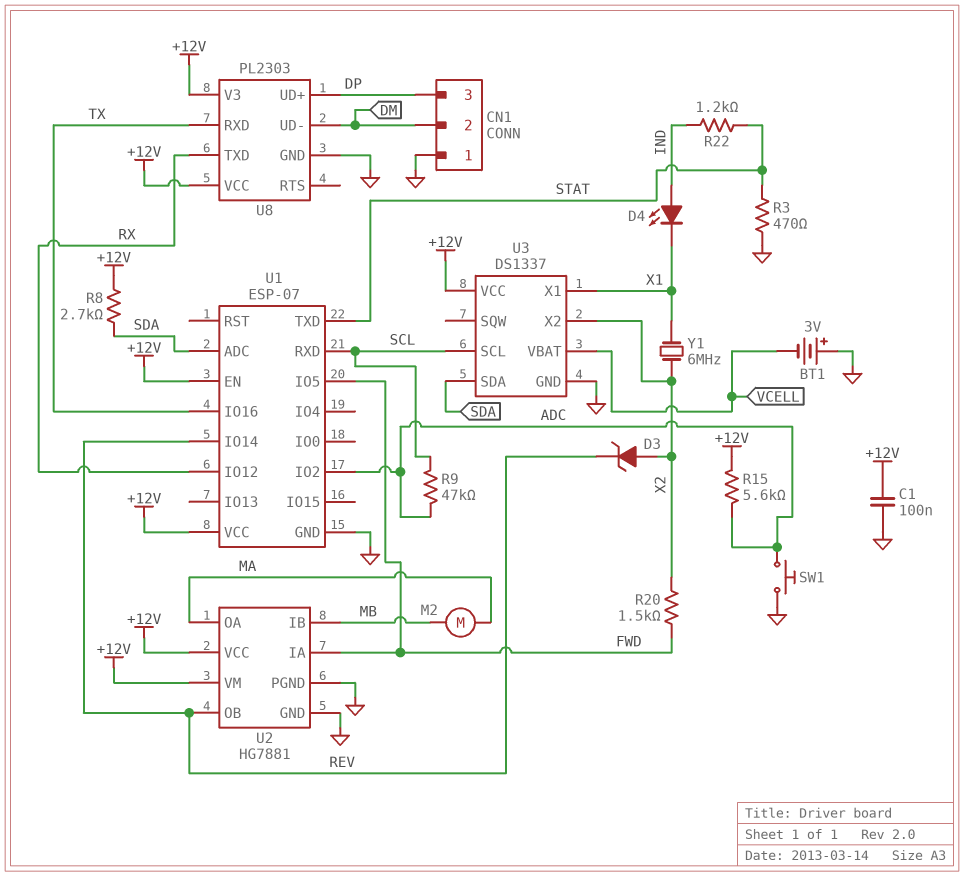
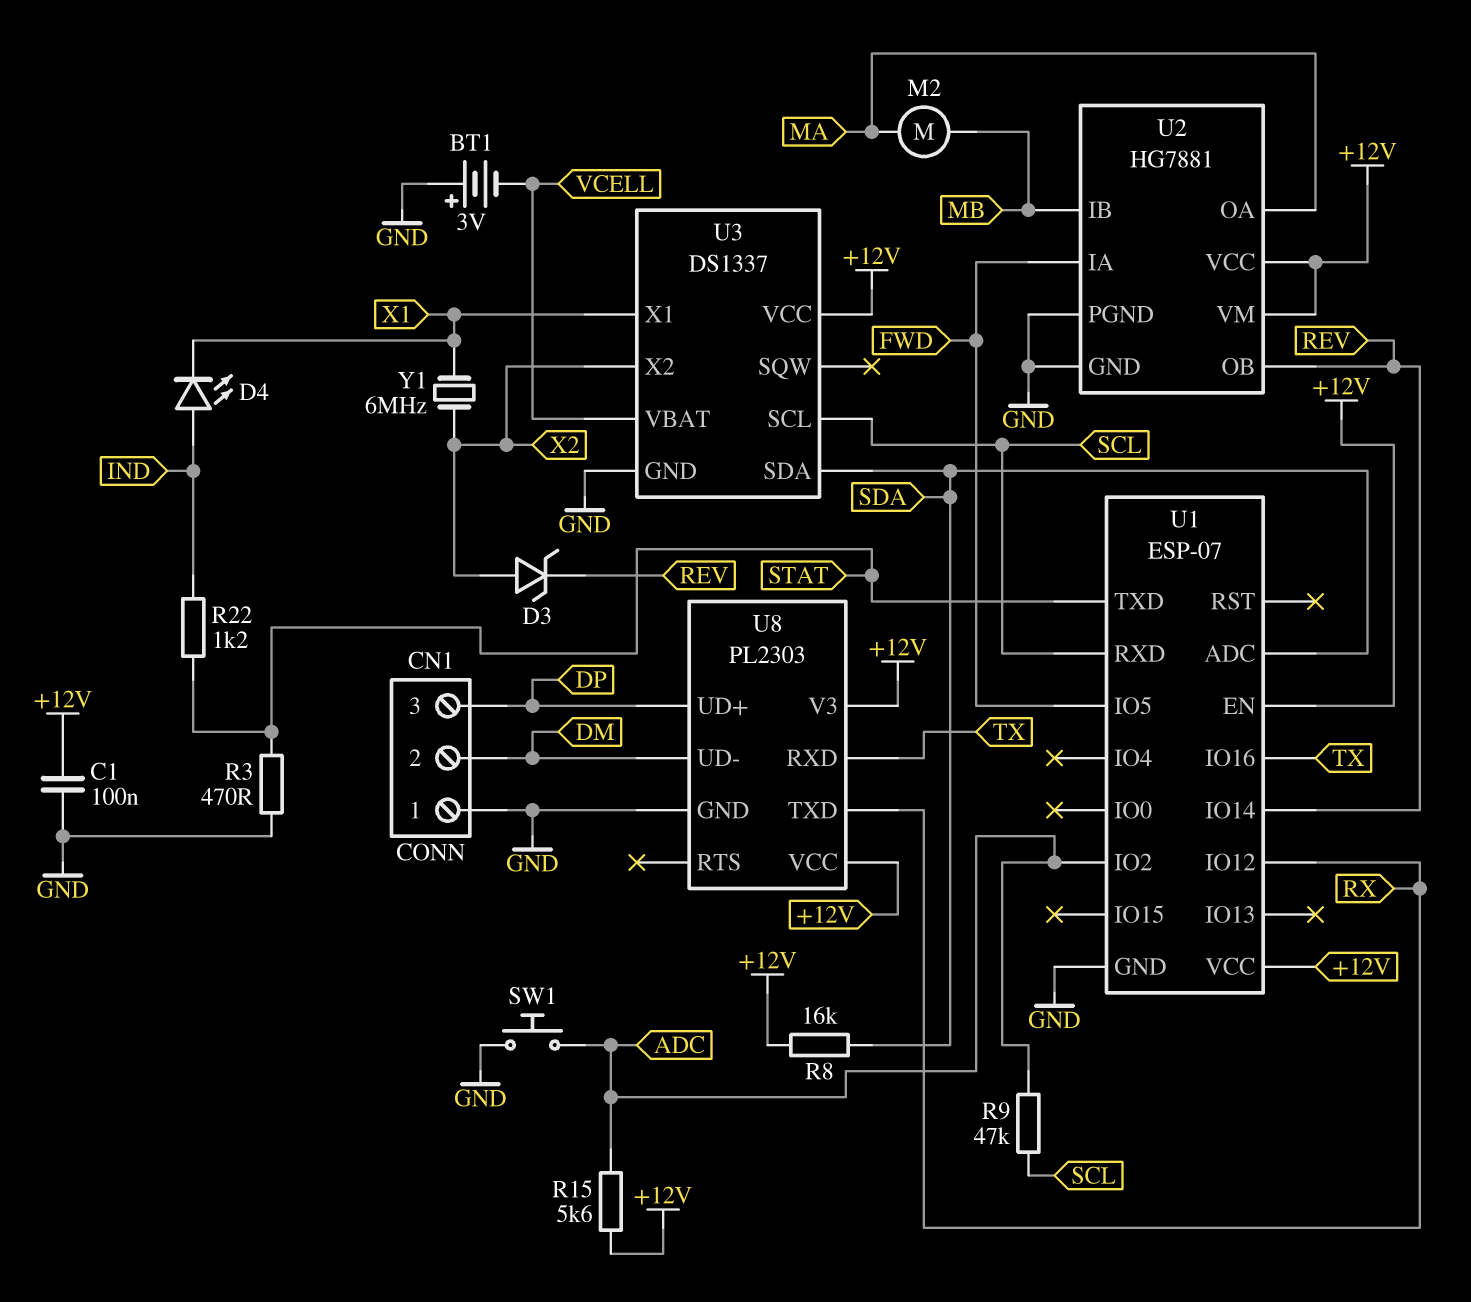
R8: 2.7k (+12V, SDA) -> 16k (+12V, SDA)
R20: 1.5k (FWD, X2) -> none

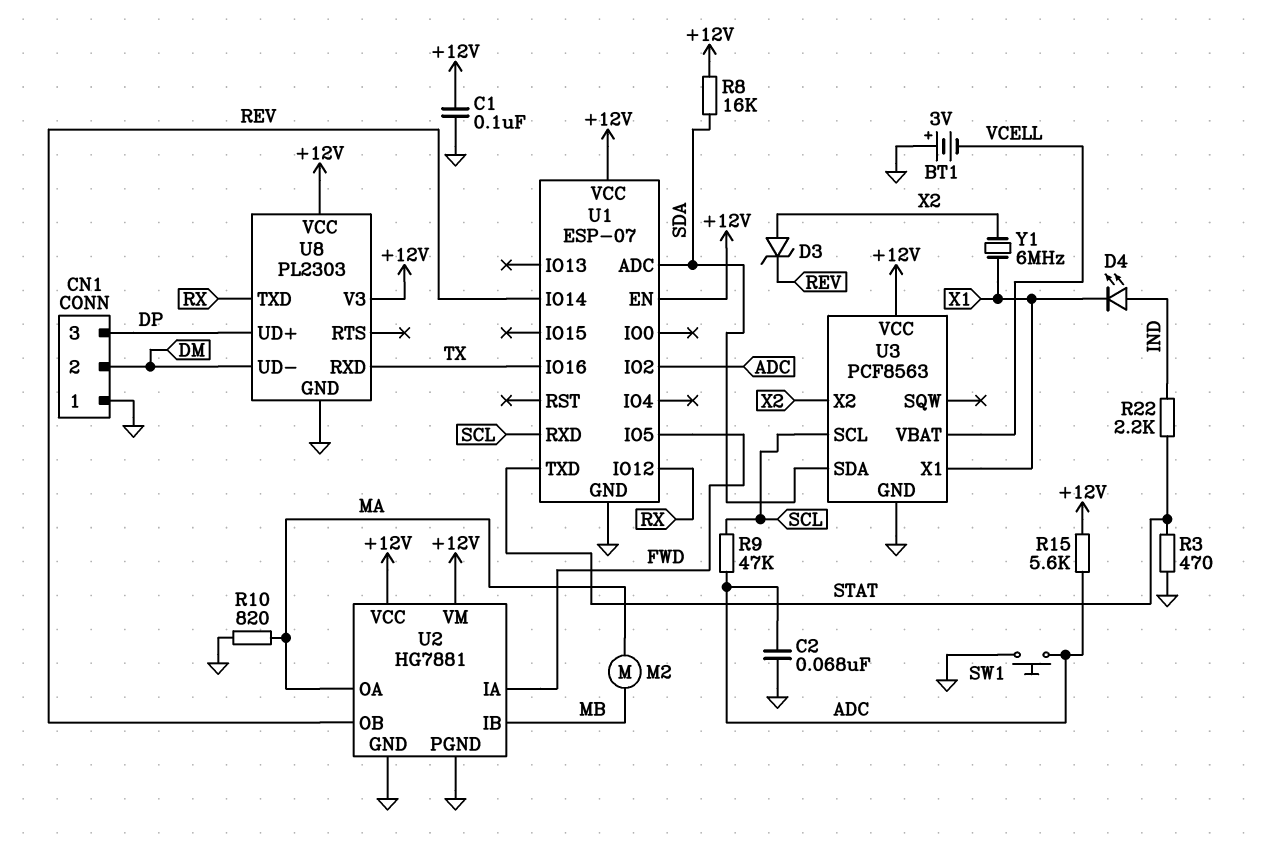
C2: none -> 68nF (ADC, GND)
R10: none -> 820 (GND, MA)
R22: 1.2k (IND, STAT) -> 2.2k (IND, STAT)
U3: DS1337 -> PCF8563

